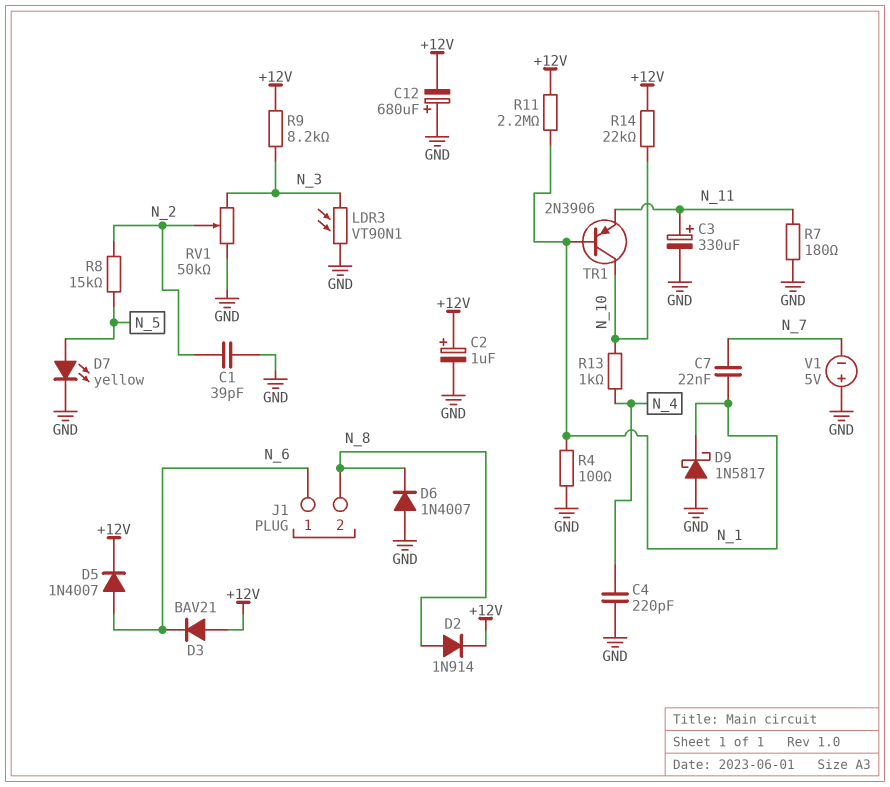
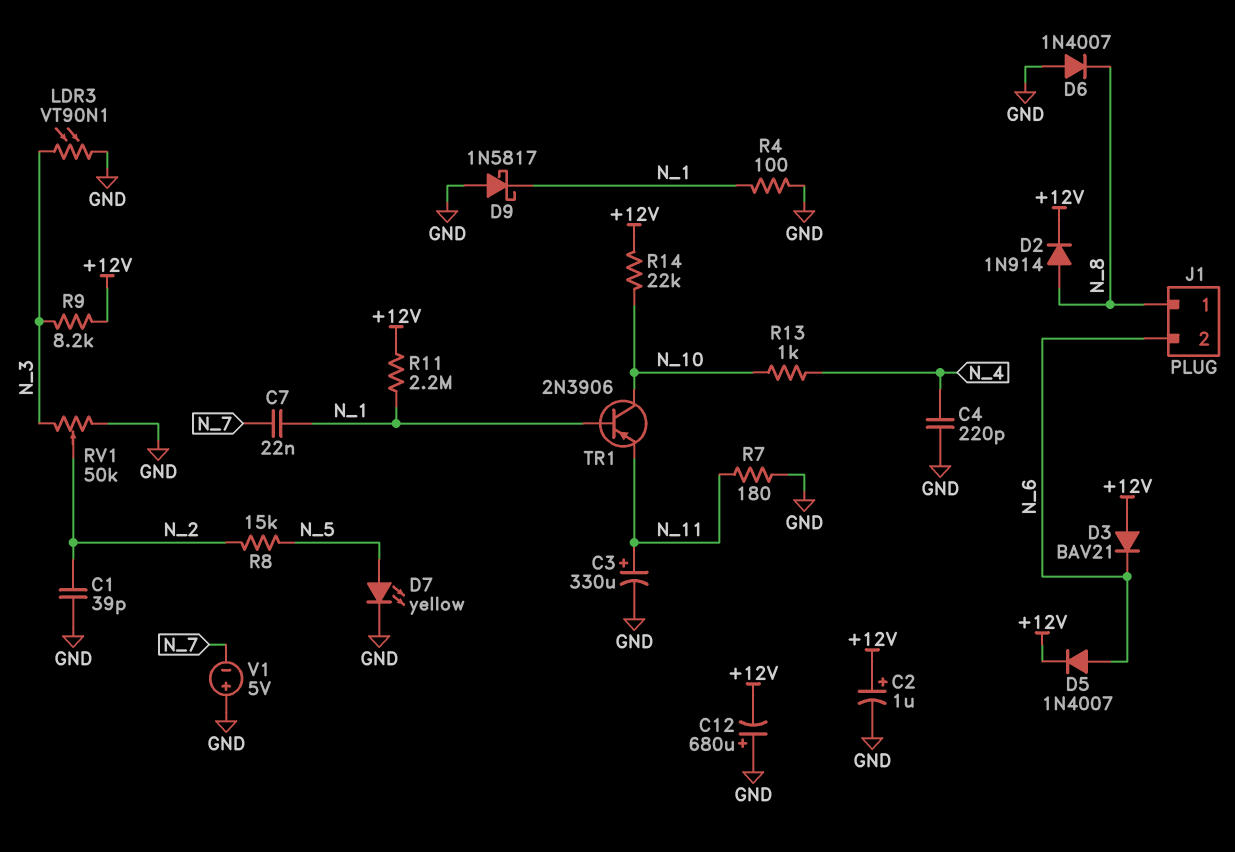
J1 pin 1: N_6 -> N_8
J1 pin 2: N_8 -> N_6

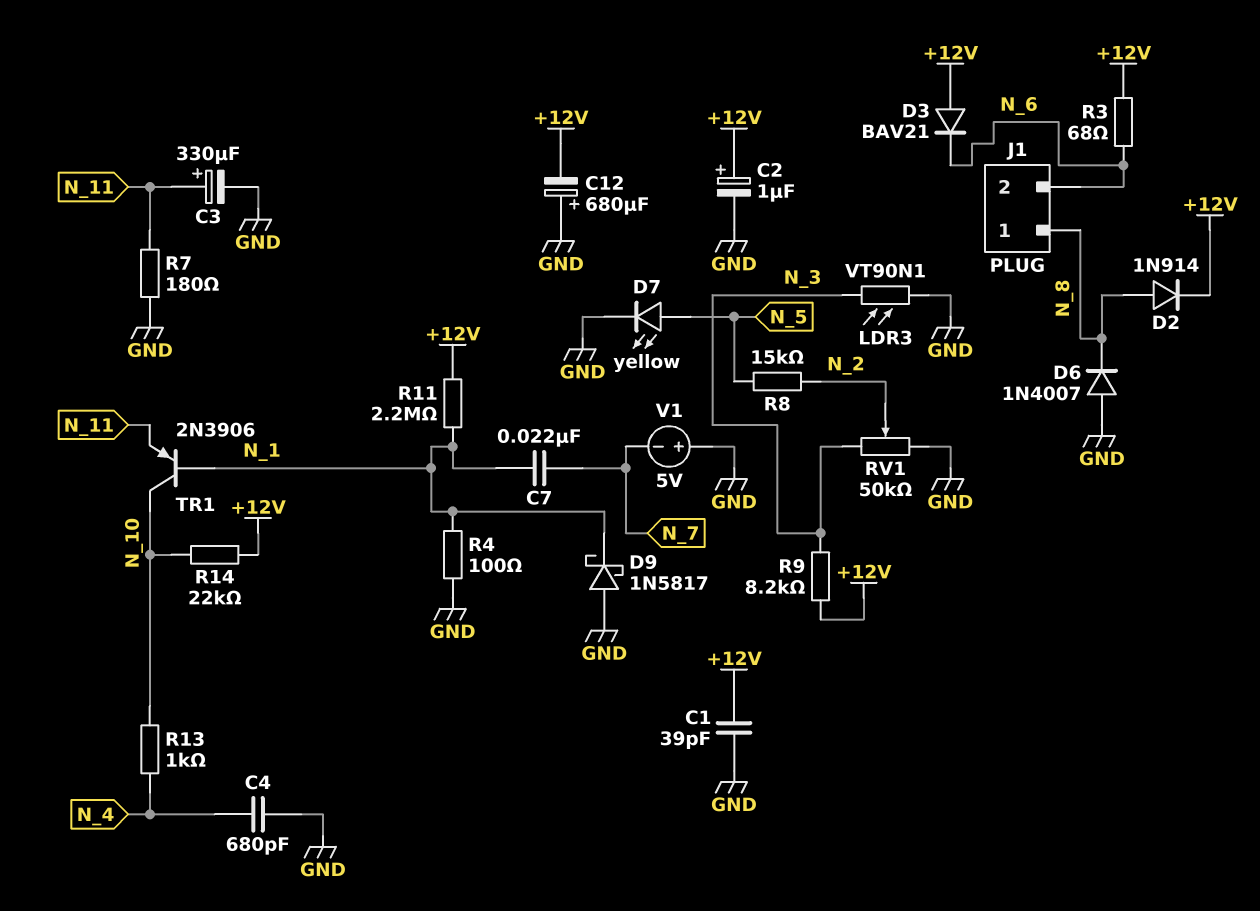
C1: 39pF (GND, N_2) -> 39pF (+12V, GND)
C4: 220pF (GND, N_4) -> 680pF (GND, N_4)
D5: diode 1N4007 (A N_6, K +12V) -> none
R3: none -> 68 (+12V, N_6)

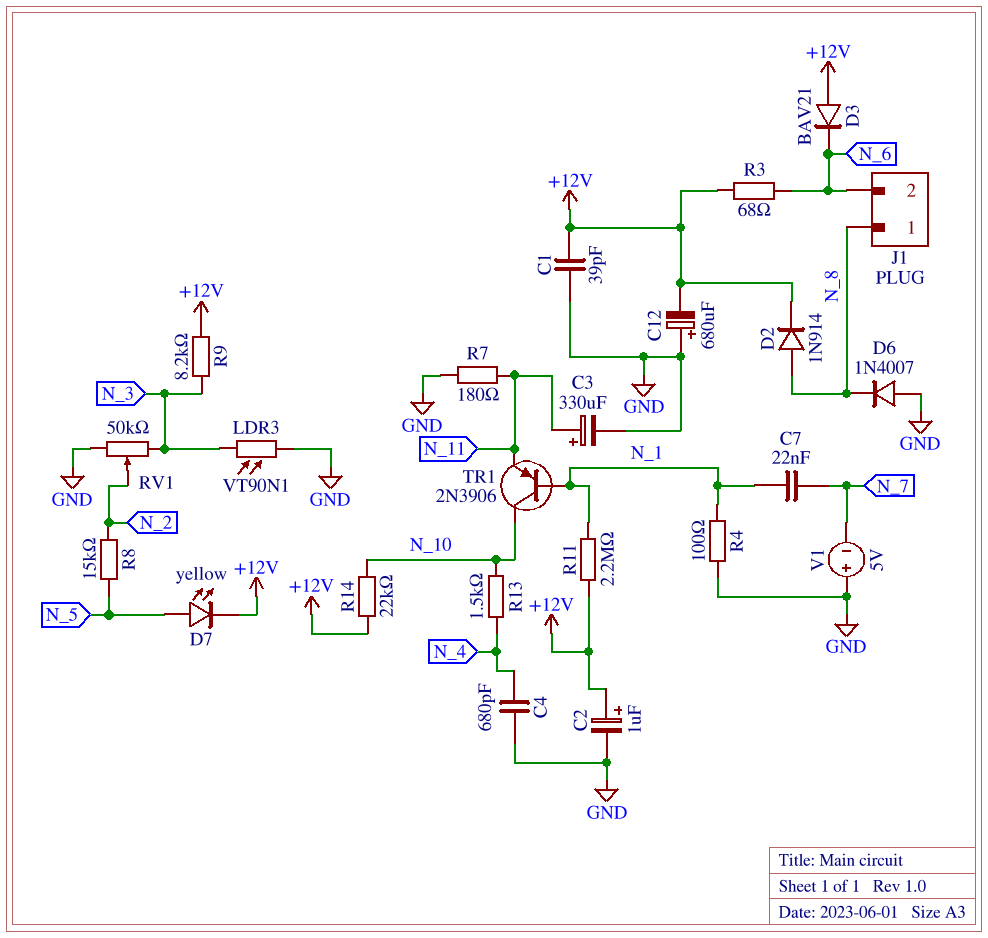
D7: LED yellow (A N_5, K GND) -> LED yellow (A N_5, K +12V)
D9: schottky 1N5817 (A GND, K N_1) -> none
R13: 1k (N_4, N_10) -> 1.5k (N_4, N_10)

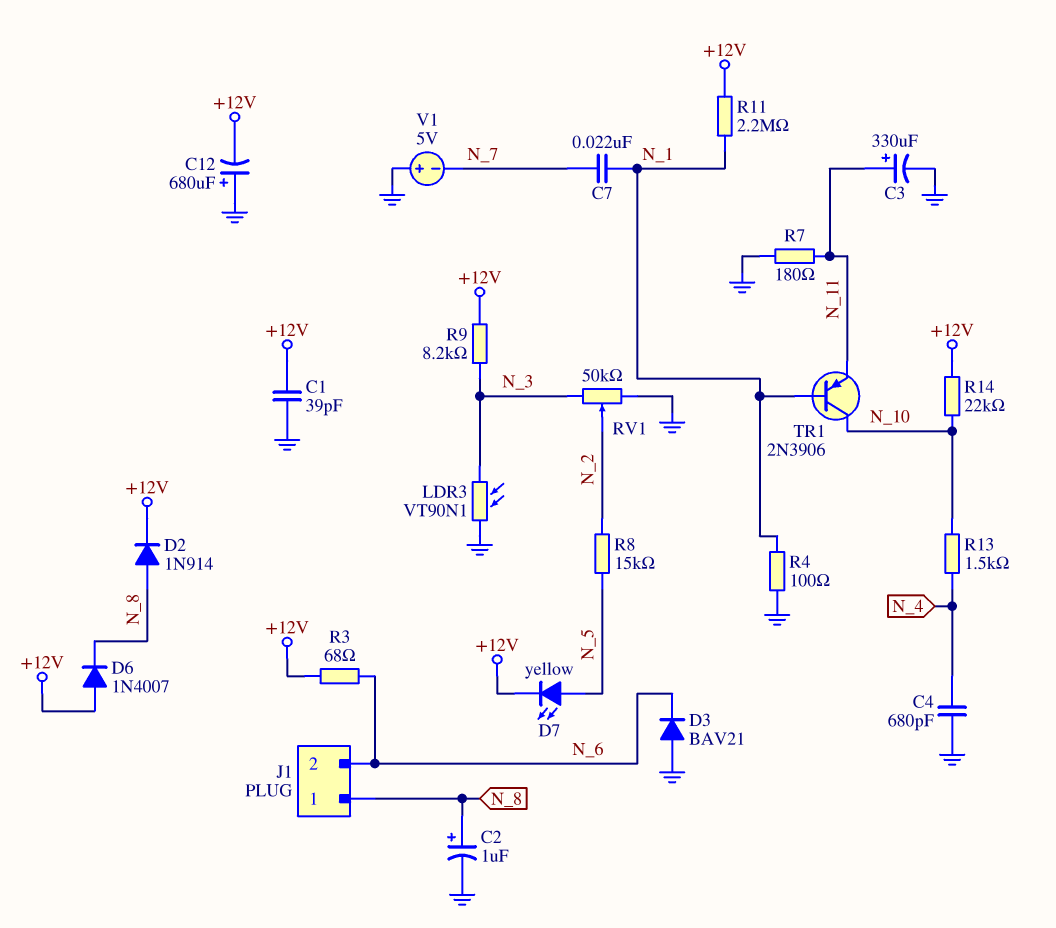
C2: 1uF (plus +12V, minus GND) -> 1uF (plus N_8, minus GND)
D3: diode BAV21 (A +12V, K N_6) -> diode BAV21 (A GND, K N_6)
D6: diode 1N4007 (A GND, K N_8) -> diode 1N4007 (A +12V, K N_8)

